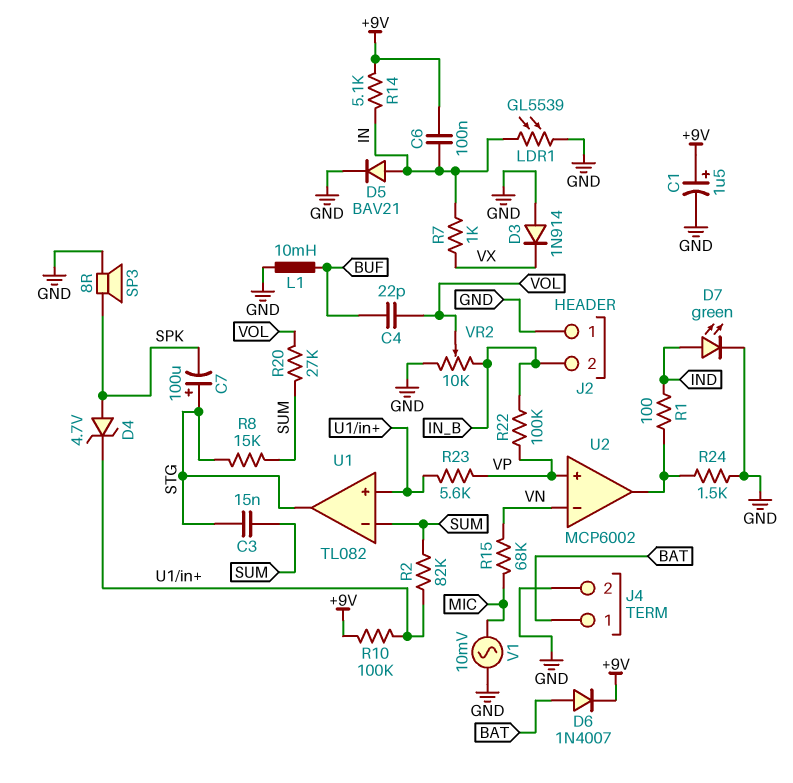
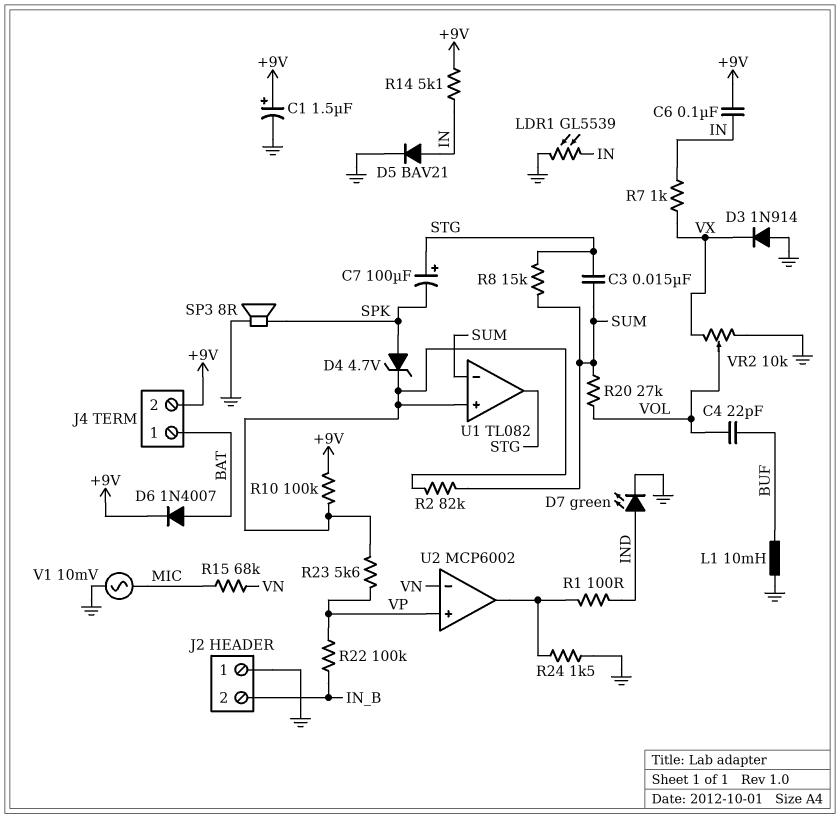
J4 pin 2: GND -> +9V
VR2: 10k (GND, IN_B, wiper VOL) -> 10k (GND, VX, wiper VOL)

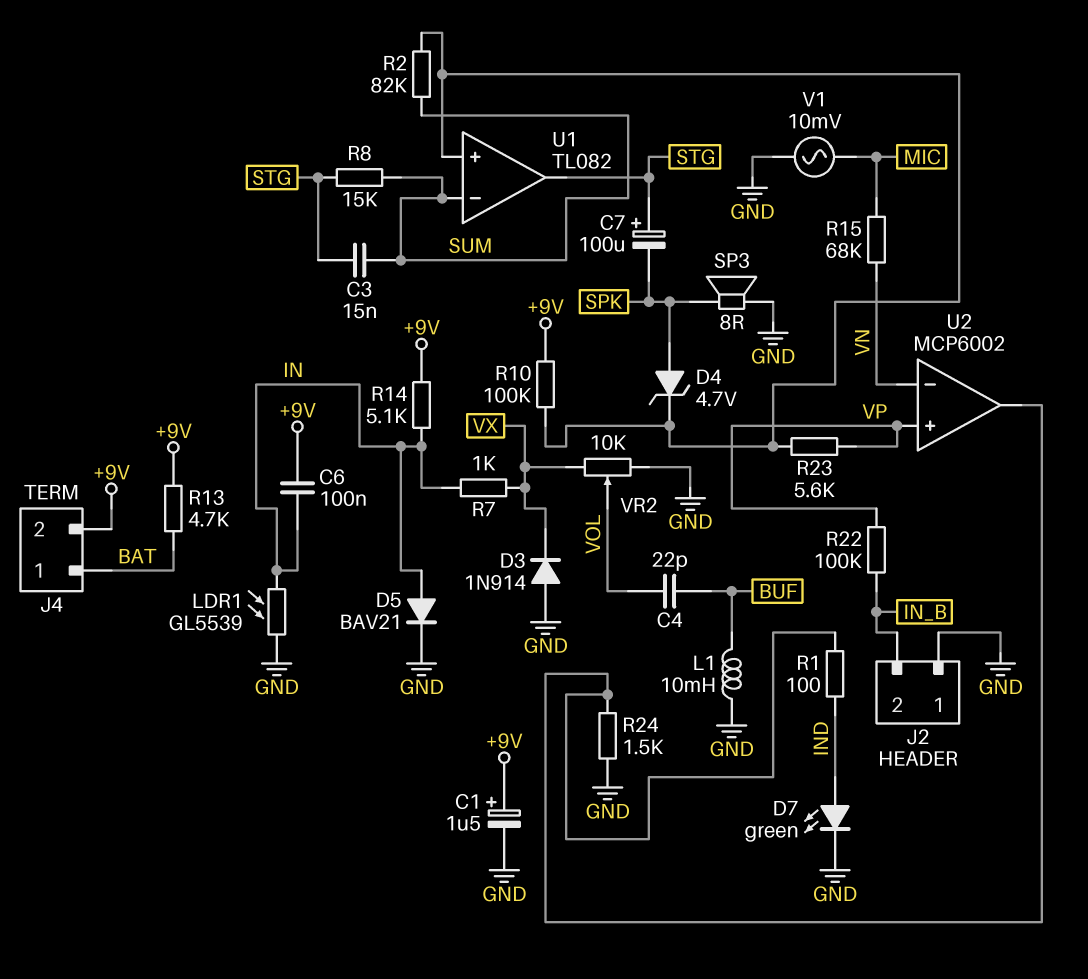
D6: diode 1N4007 (A BAT, K +9V) -> none
R13: none -> 4.7k (+9V, BAT)
R20: 27k (SUM, VOL) -> none

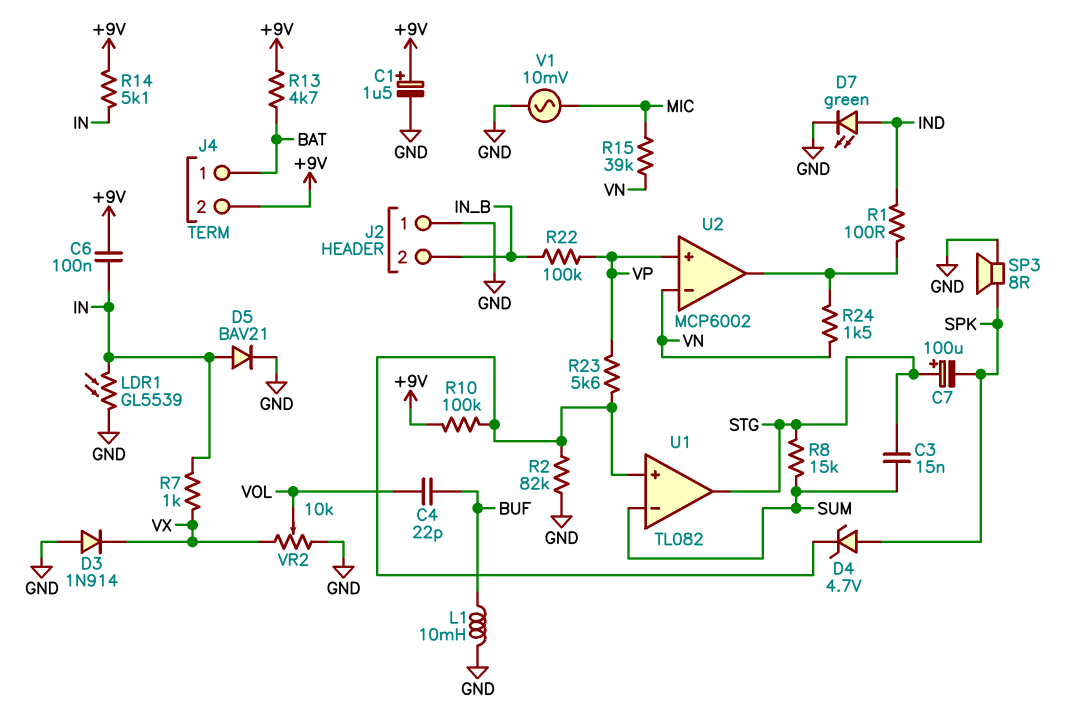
R2: 82k (SUM, U1/in+) -> 82k (GND, U1/in+)
R15: 68k (MIC, VN) -> 39k (MIC, VN)
R24: 1.5k (GND, U2/out) -> 1.5k (U2/out, VN)

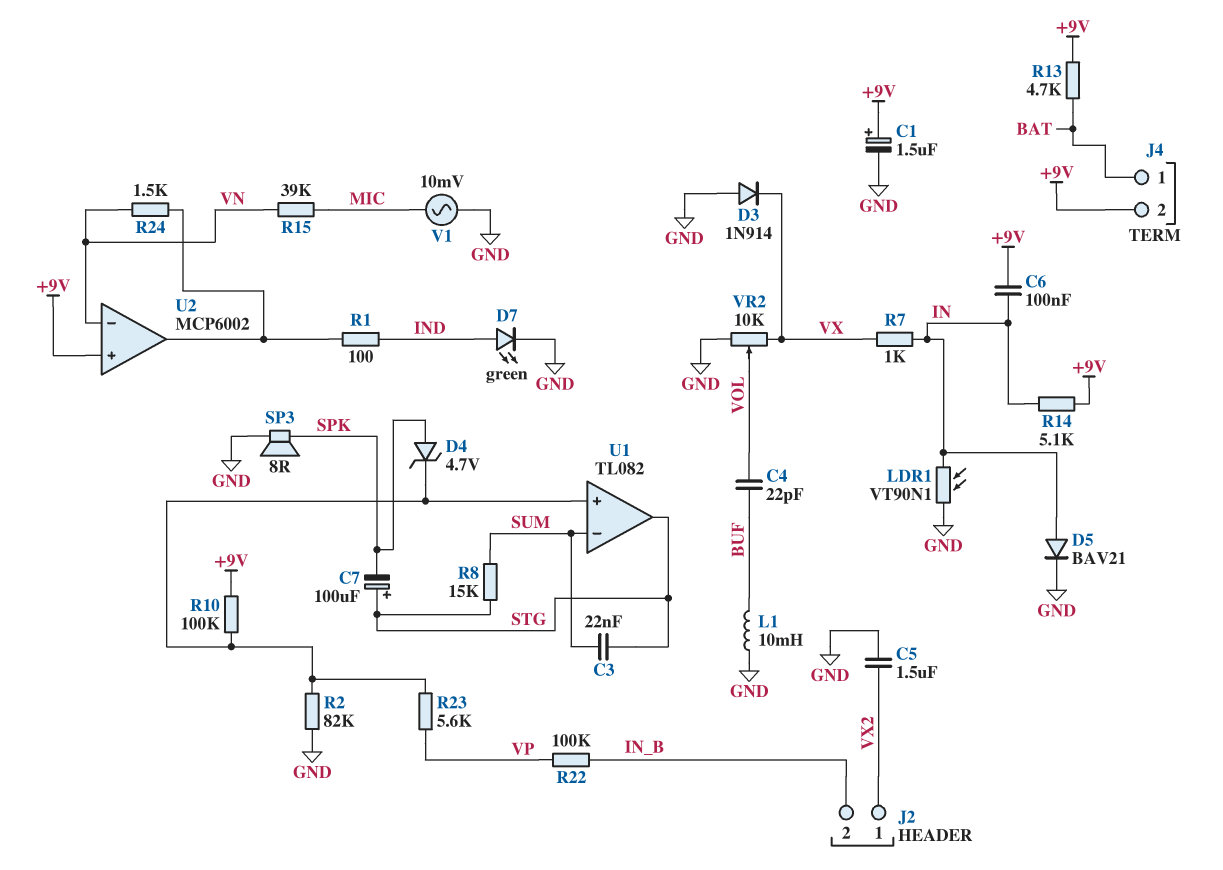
C3: 15nF (STG, SUM) -> 22nF (STG, SUM)
C5: none -> 1.5uF (GND, VX2)
J2 pin 1: GND -> VX2
LDR1: GL5539 (GND, IN) -> VT90N1 (GND, IN)
U2 pin in+: VP -> +9V

